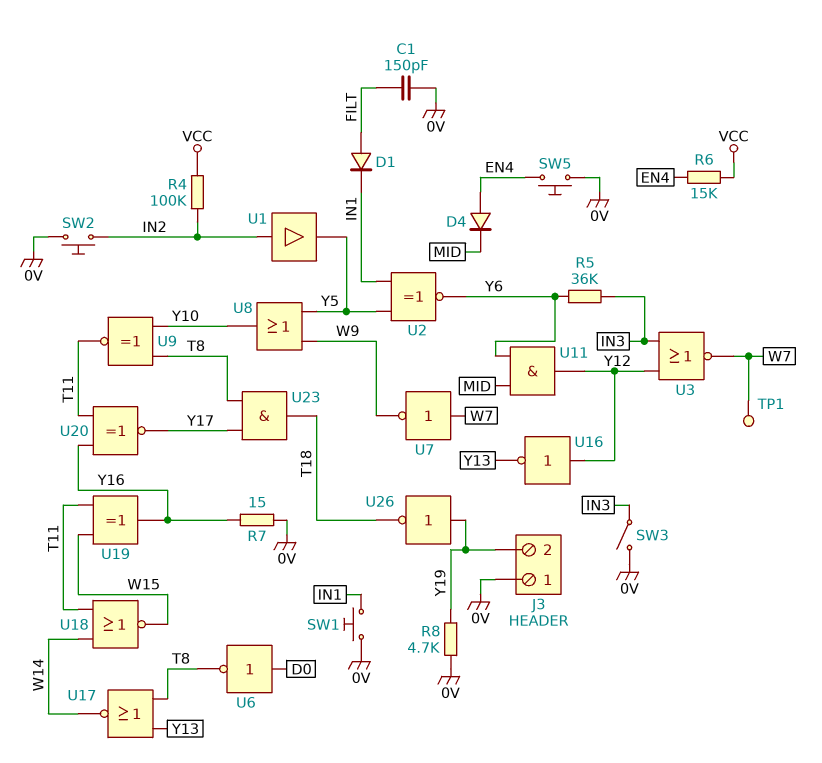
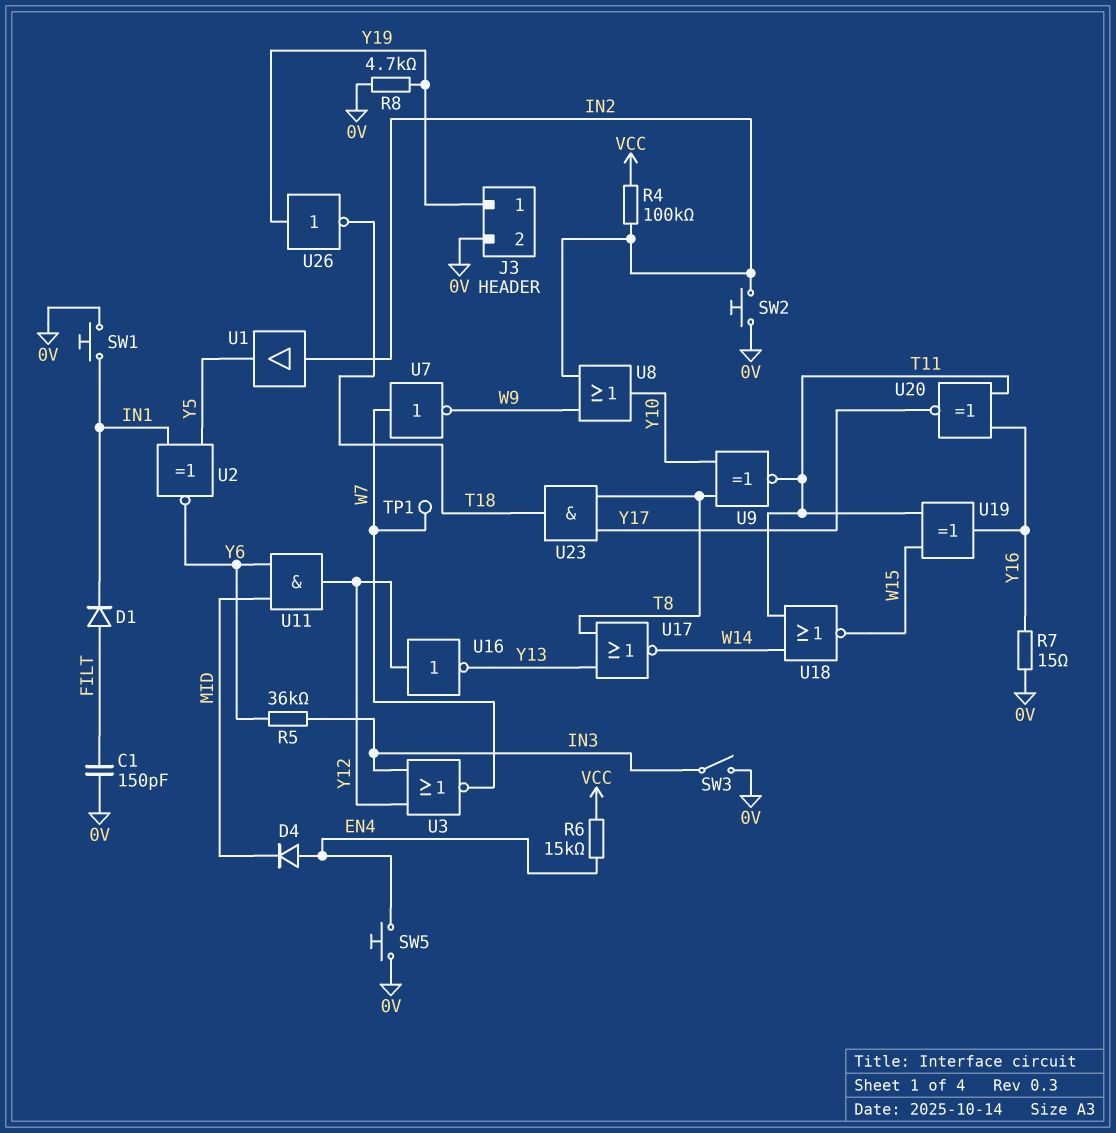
J3 pin 1: 0V -> Y19
J3 pin 2: Y19 -> 0V
U6: NOT (in D0, out T8) -> none
U8: OR (in W9, in Y5, out Y10) -> OR (in IN2, in W9, out Y10)

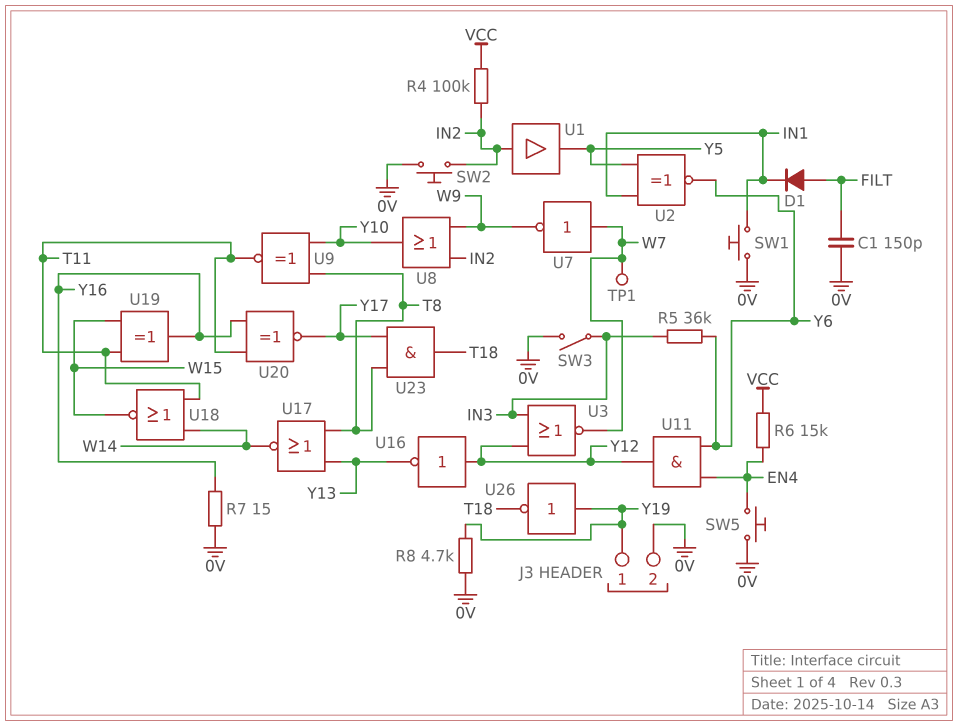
D4: diode (A EN4, K MID) -> none
U11: AND (in MID, in Y6, out Y12) -> AND (in EN4, in Y6, out Y12)

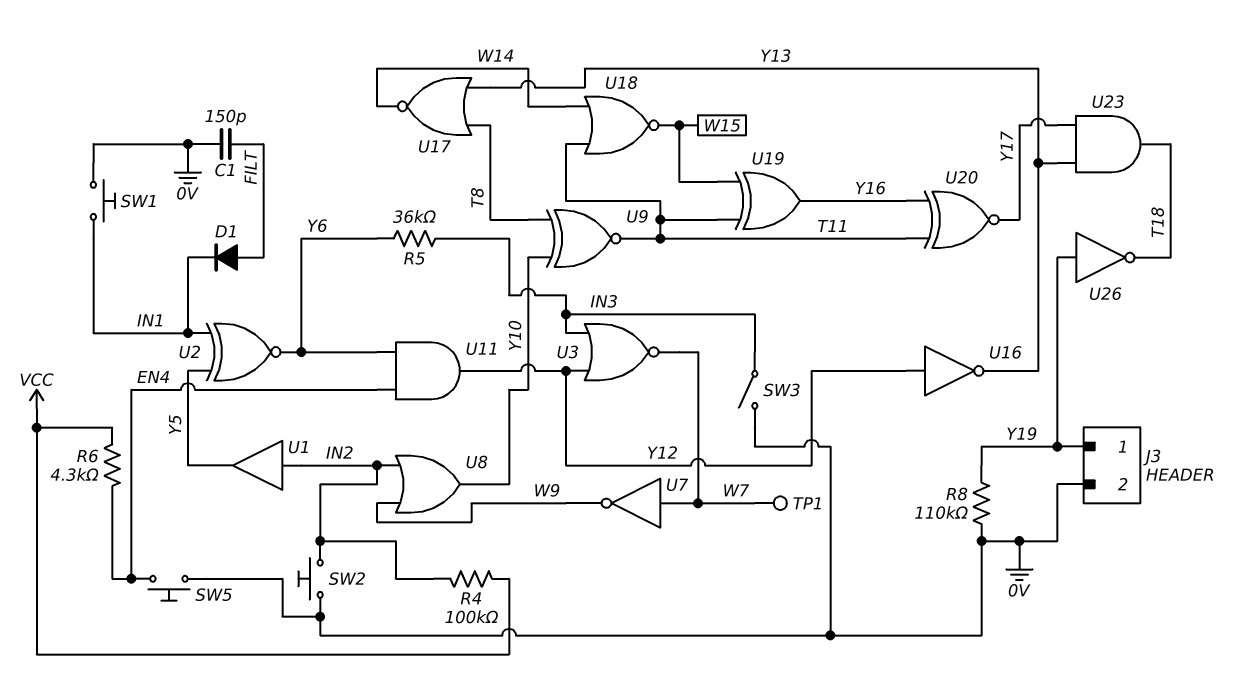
R6: 15k (EN4, VCC) -> 4.3k (EN4, VCC)
R7: 15 (0V, Y16) -> none
R8: 4.7k (0V, Y19) -> 110k (0V, Y19)
U23: AND (in T8, in Y17, out T18) -> AND (in Y13, in Y17, out T18)

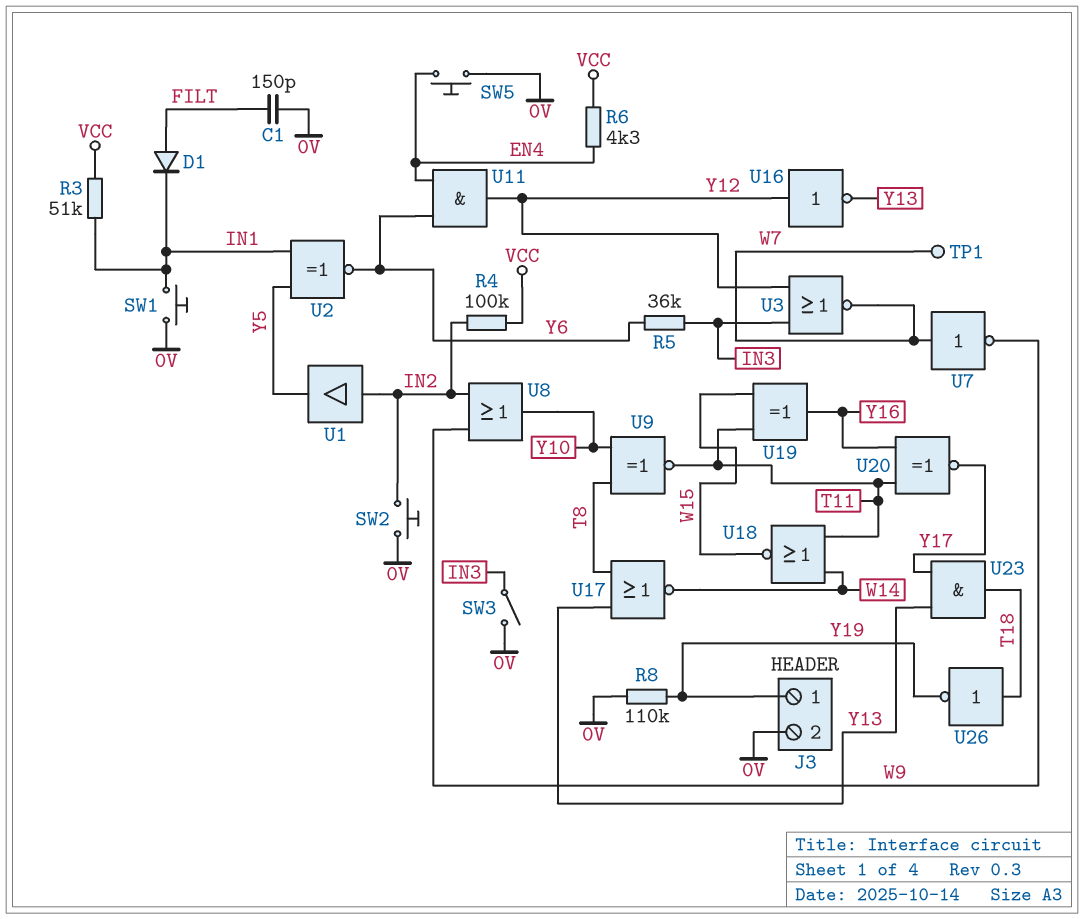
R3: none -> 51k (IN1, VCC)
U26: NOT (in Y19, out T18) -> NOT (in T18, out Y19)

